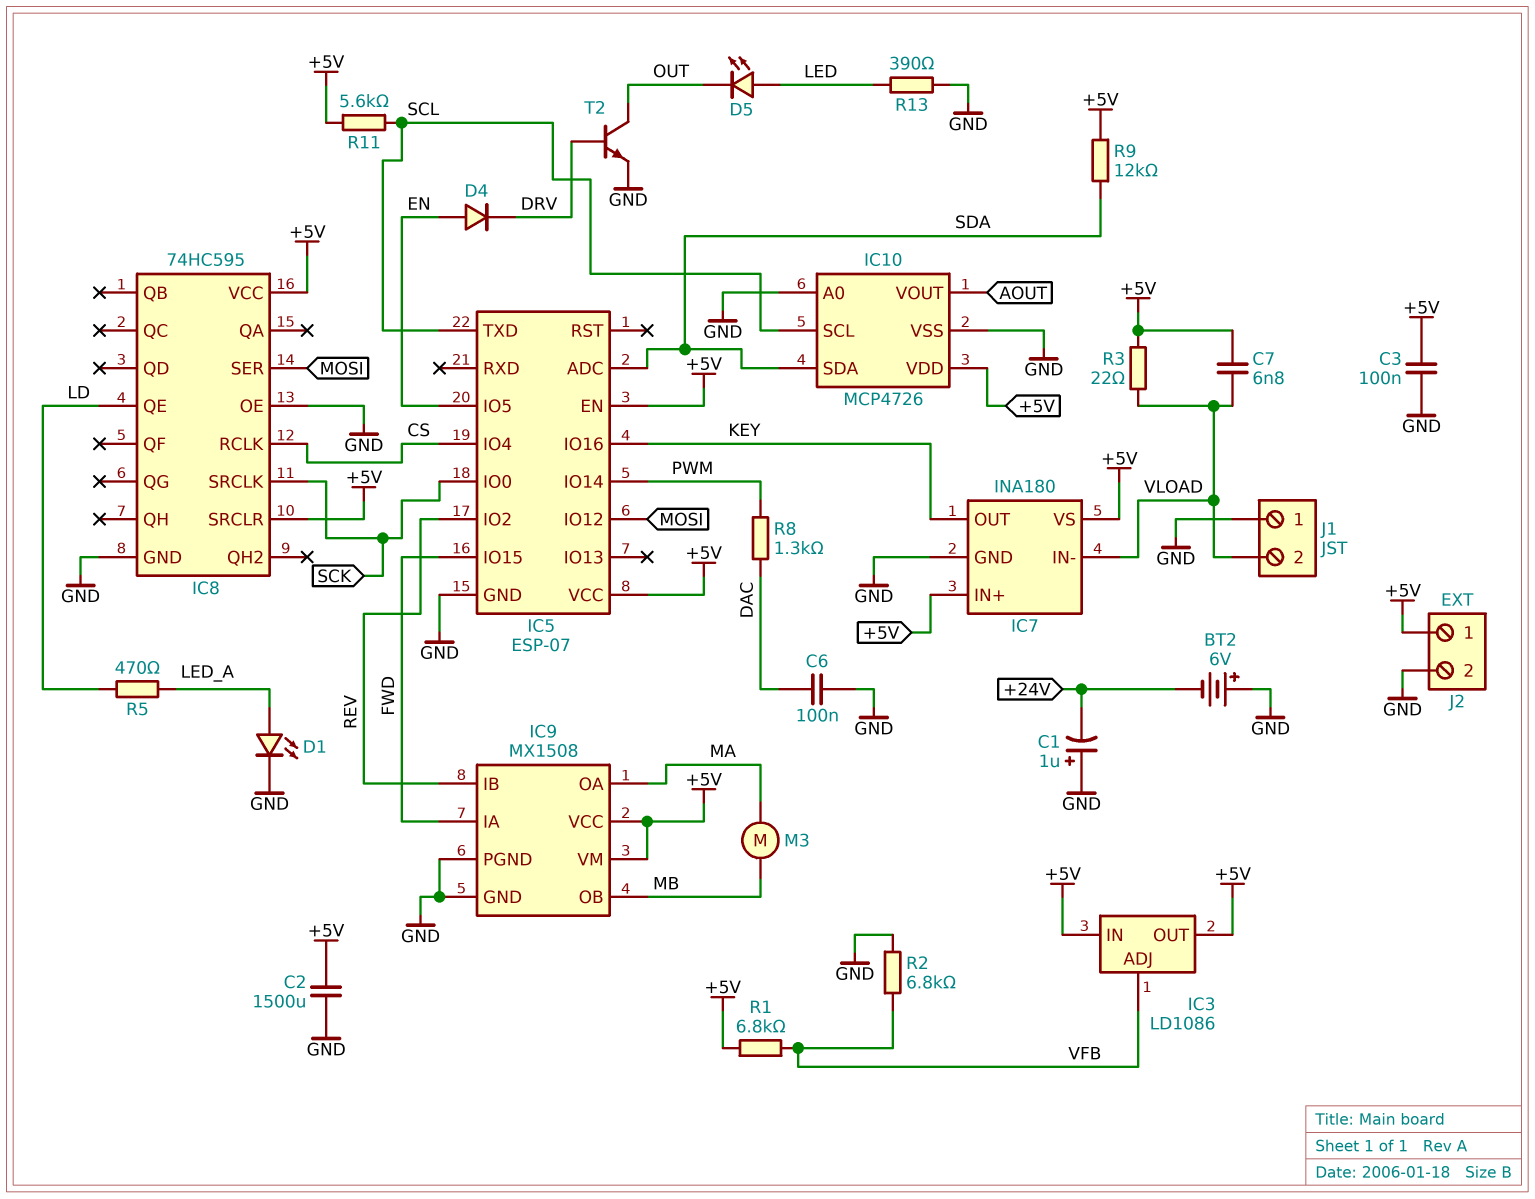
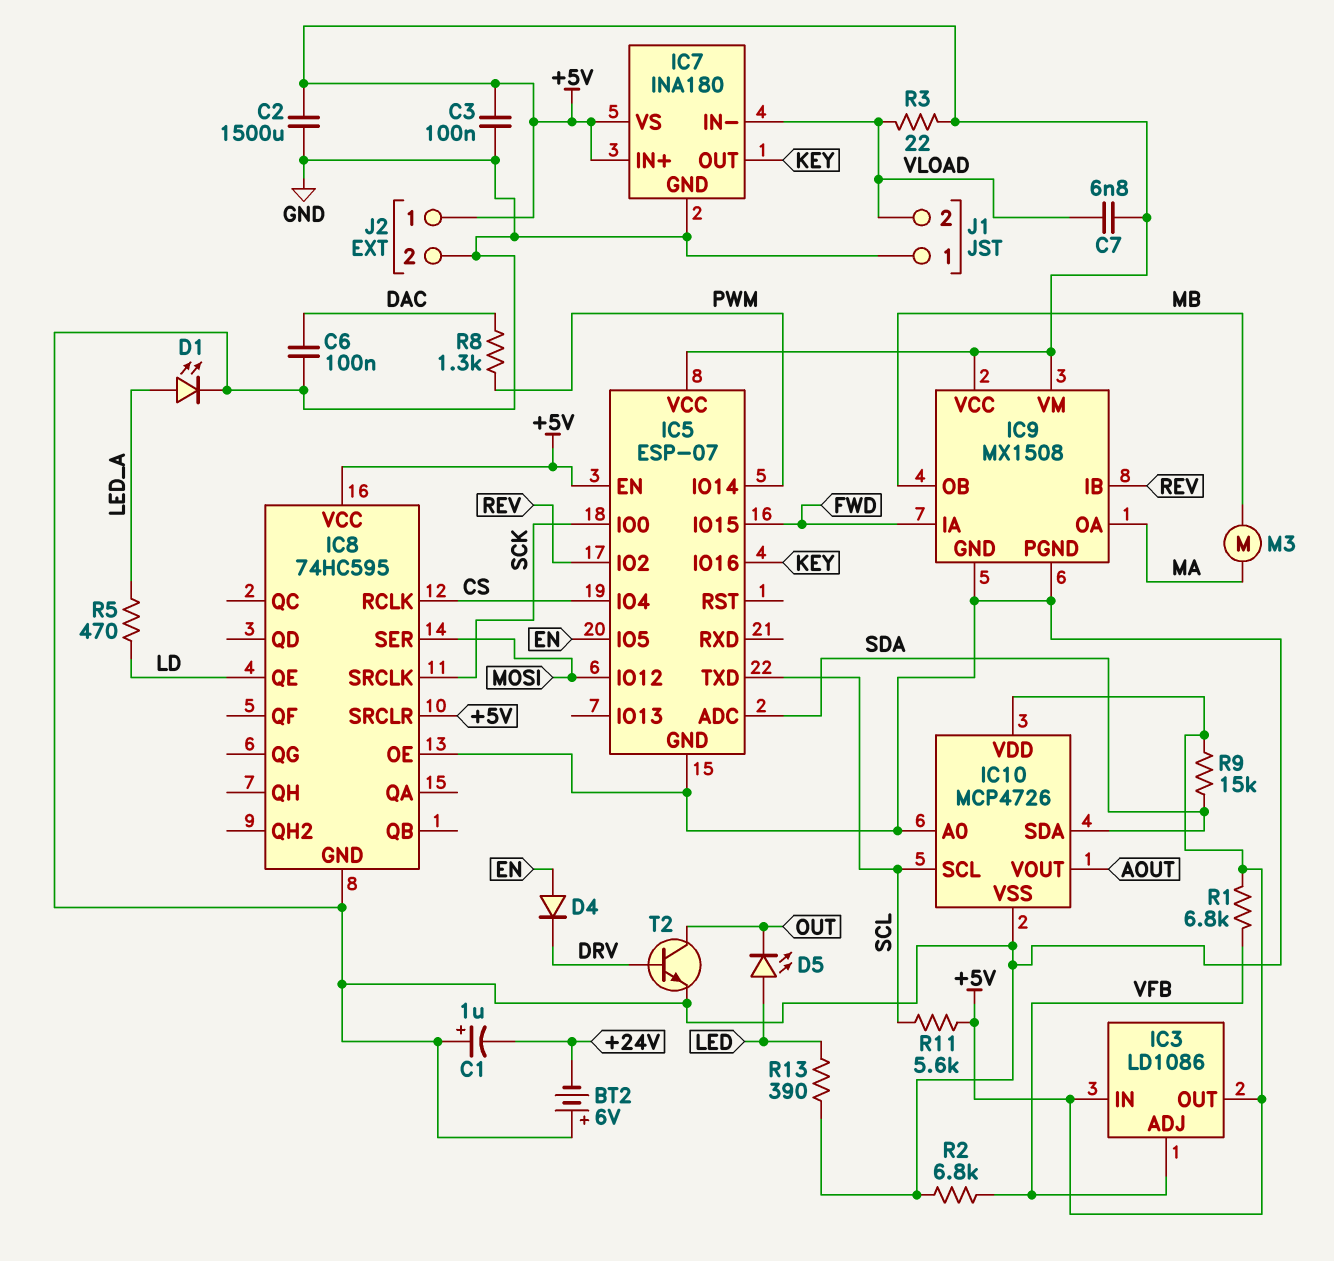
R9: 12k (+5V, SDA) -> 15k (+5V, SDA)

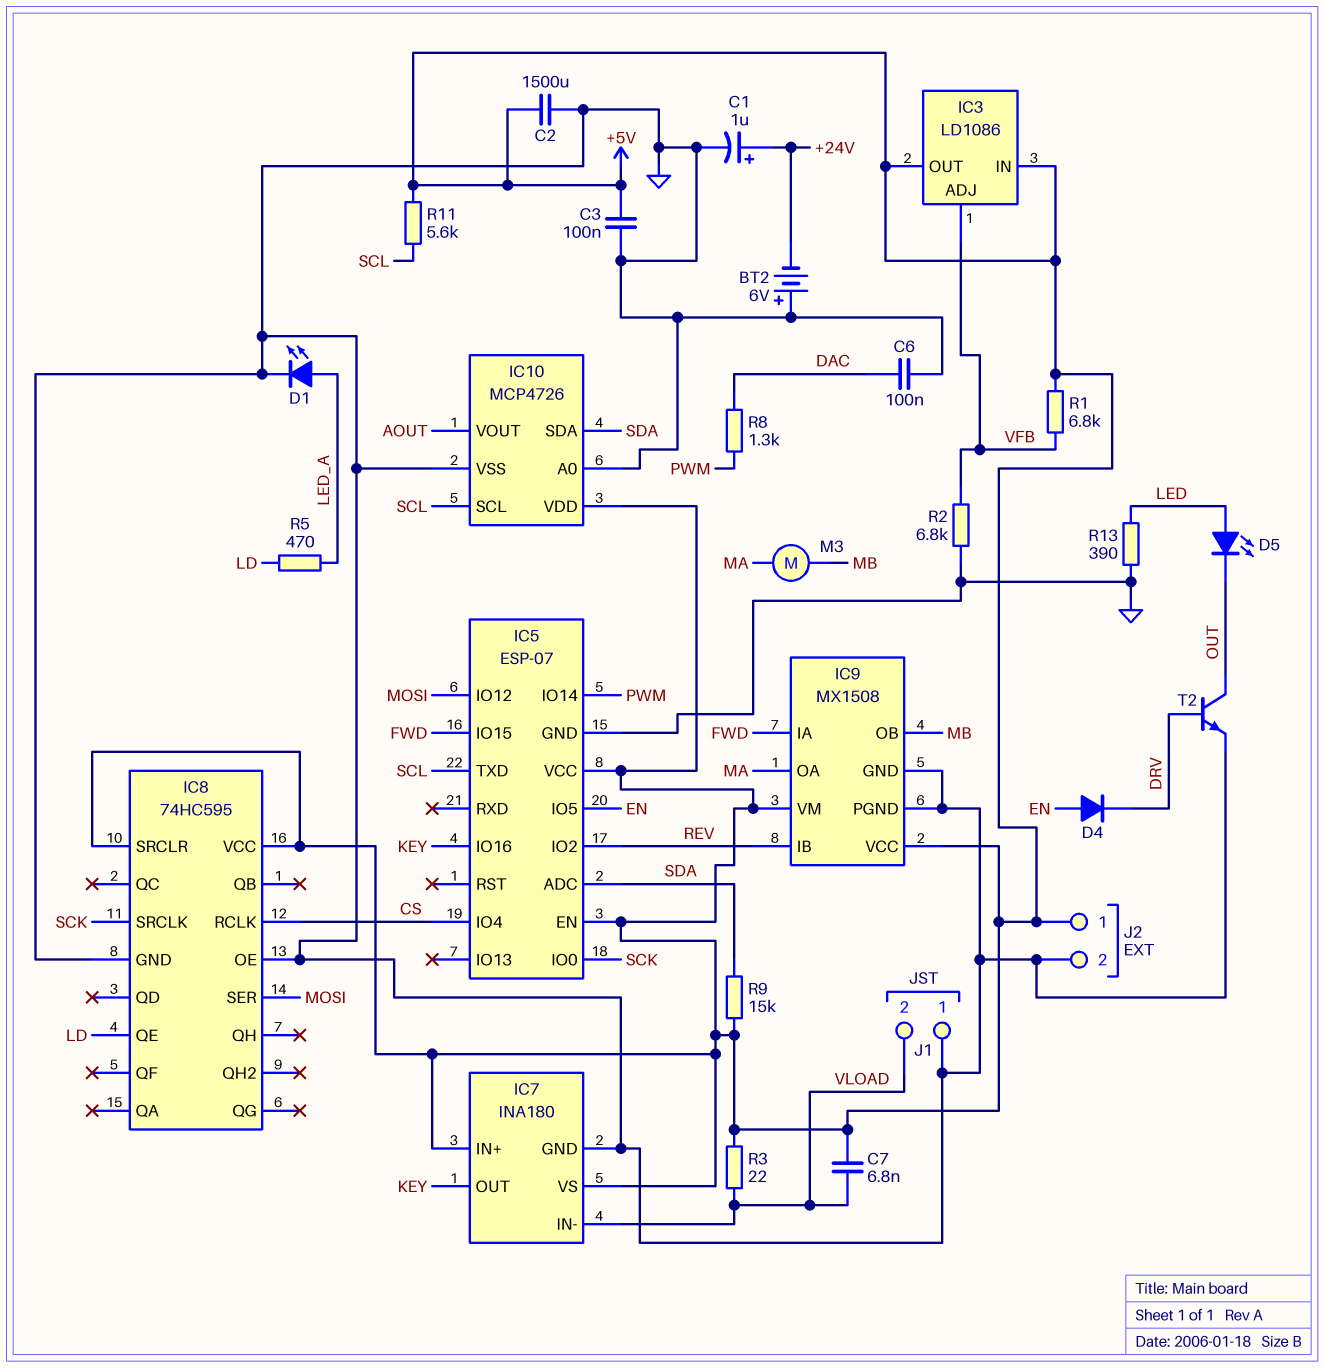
C1: 1uF (plus GND, minus +24V) -> 1uF (plus +24V, minus GND)

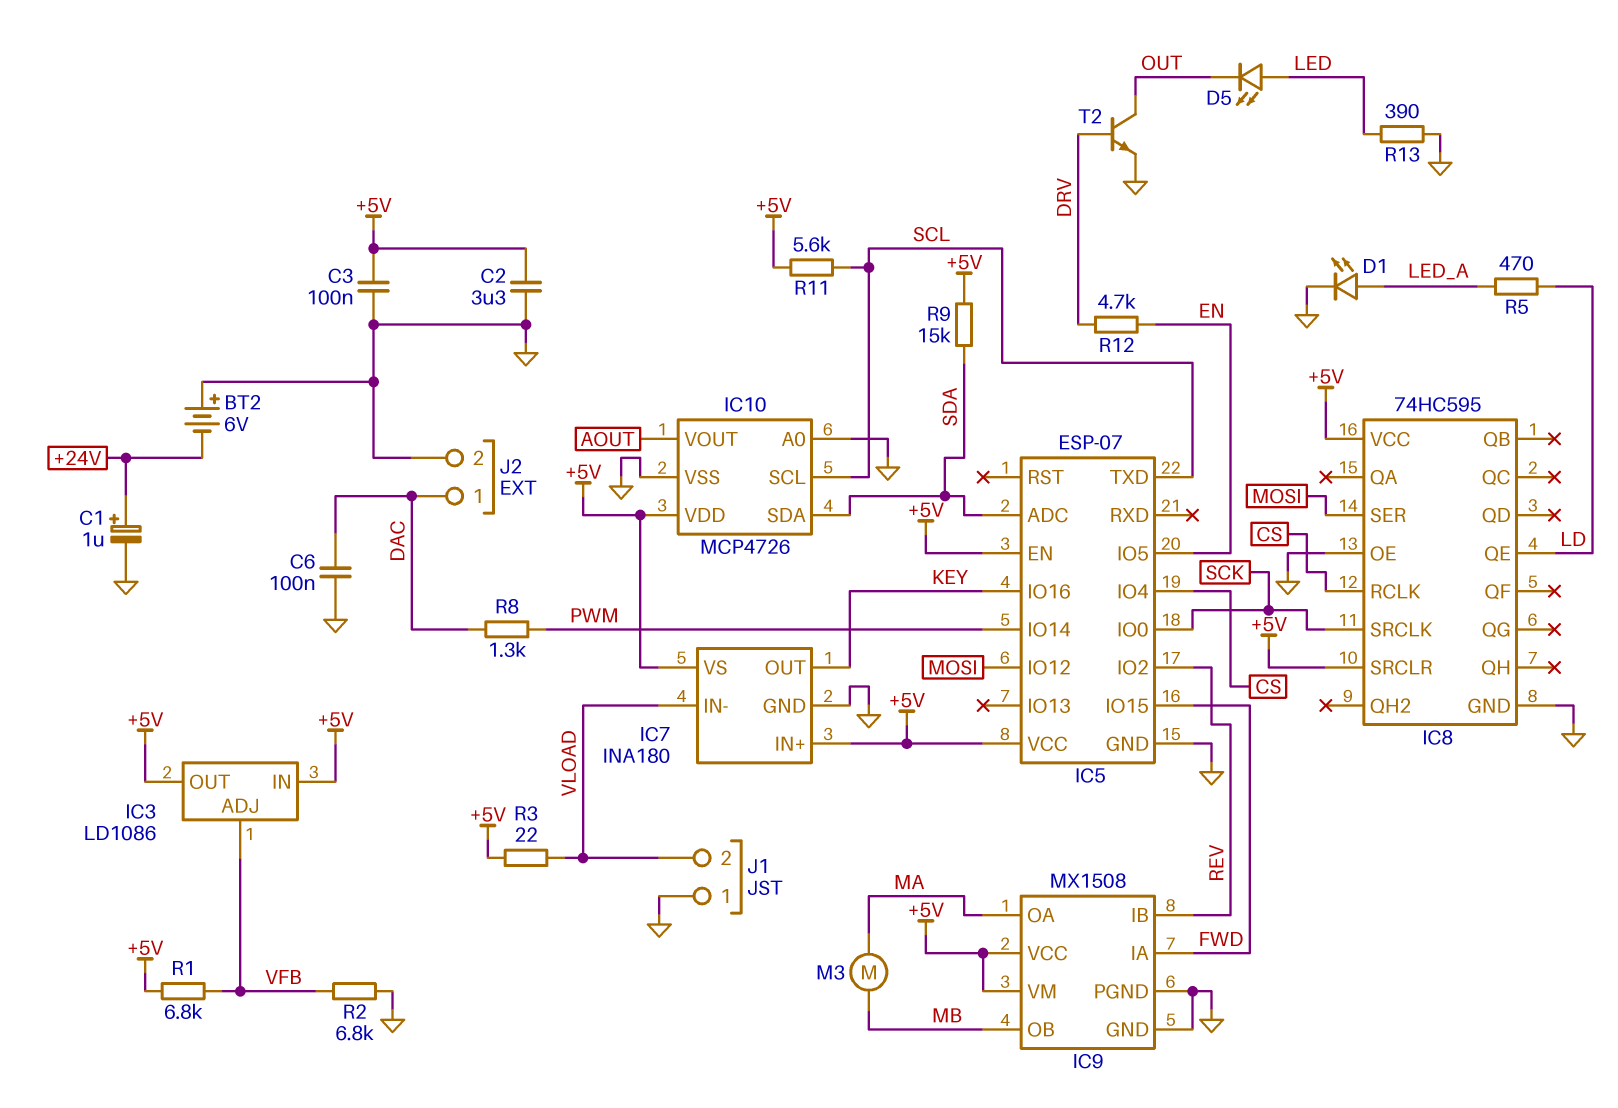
C2: 1500uF (+5V, GND) -> 3.3uF (+5V, GND)
C7: 6.8nF (+5V, VLOAD) -> none
D4: diode (A EN, K DRV) -> none
J2 pin 1: +5V -> DAC
R12: none -> 4.7k (DRV, EN)

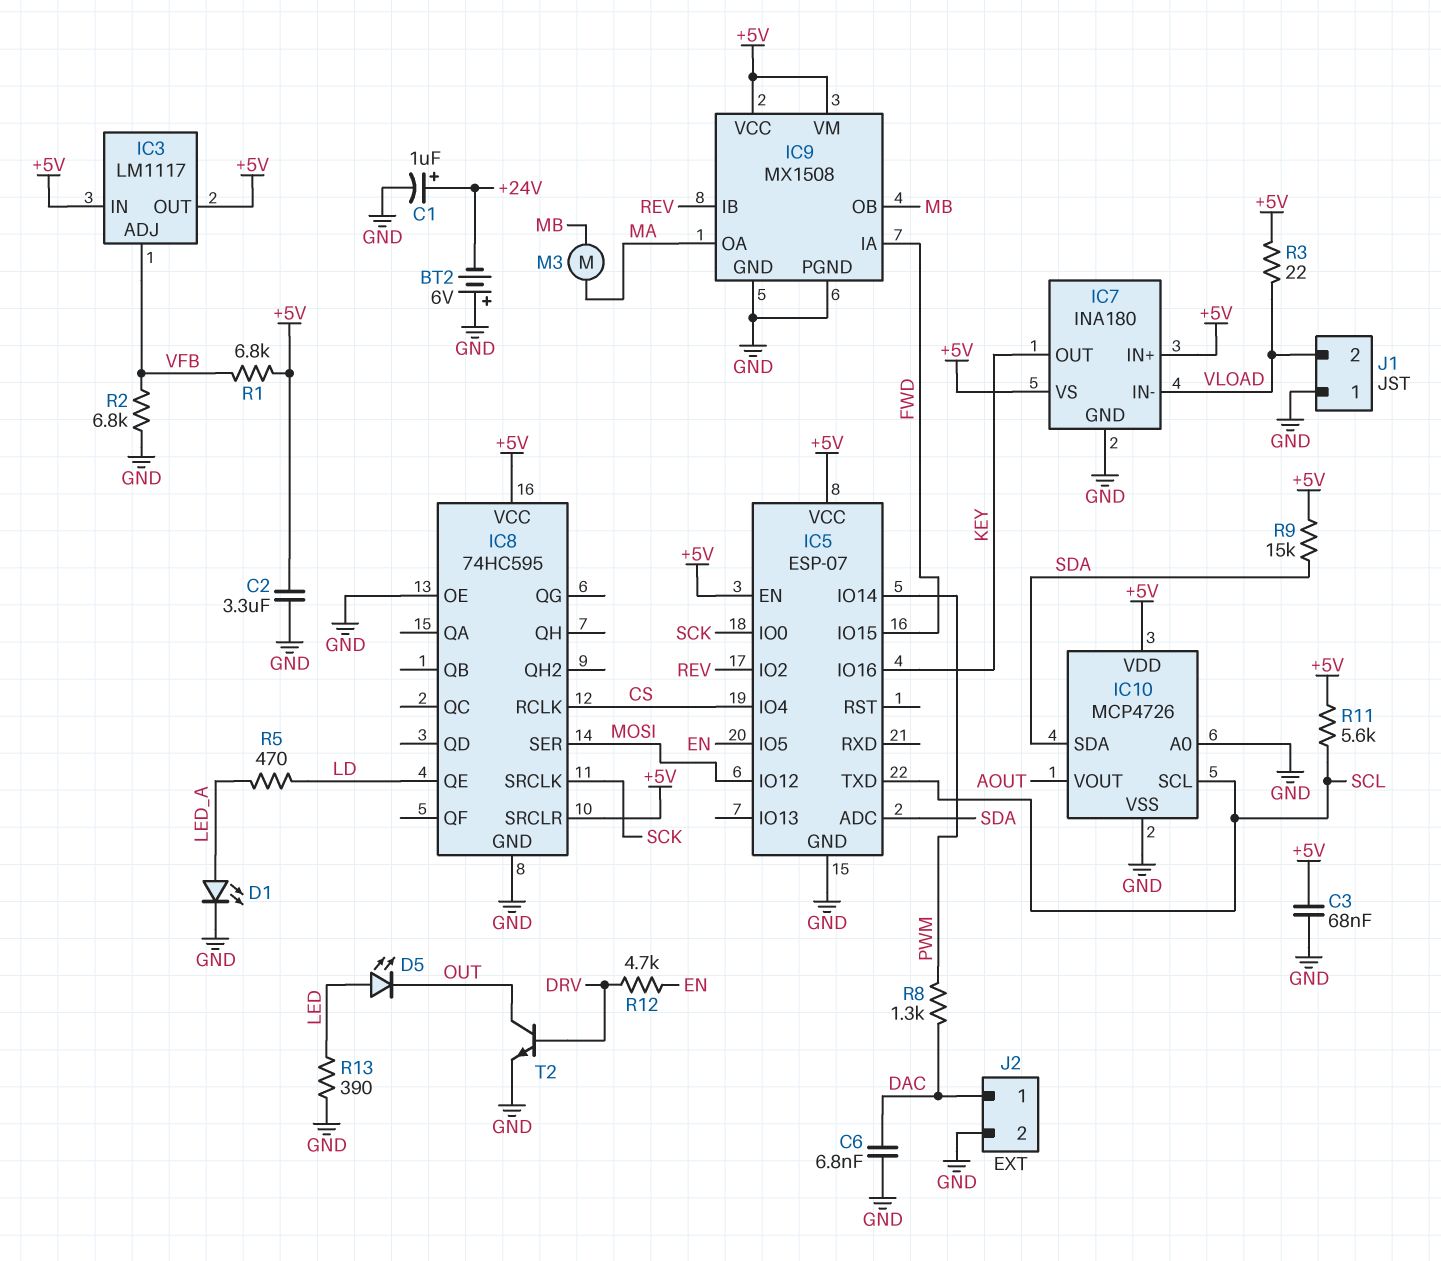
C3: 100nF (+5V, GND) -> 68nF (+5V, GND)
C6: 100nF (DAC, GND) -> 6.8nF (DAC, GND)
IC3: LD1086 -> LM1117

